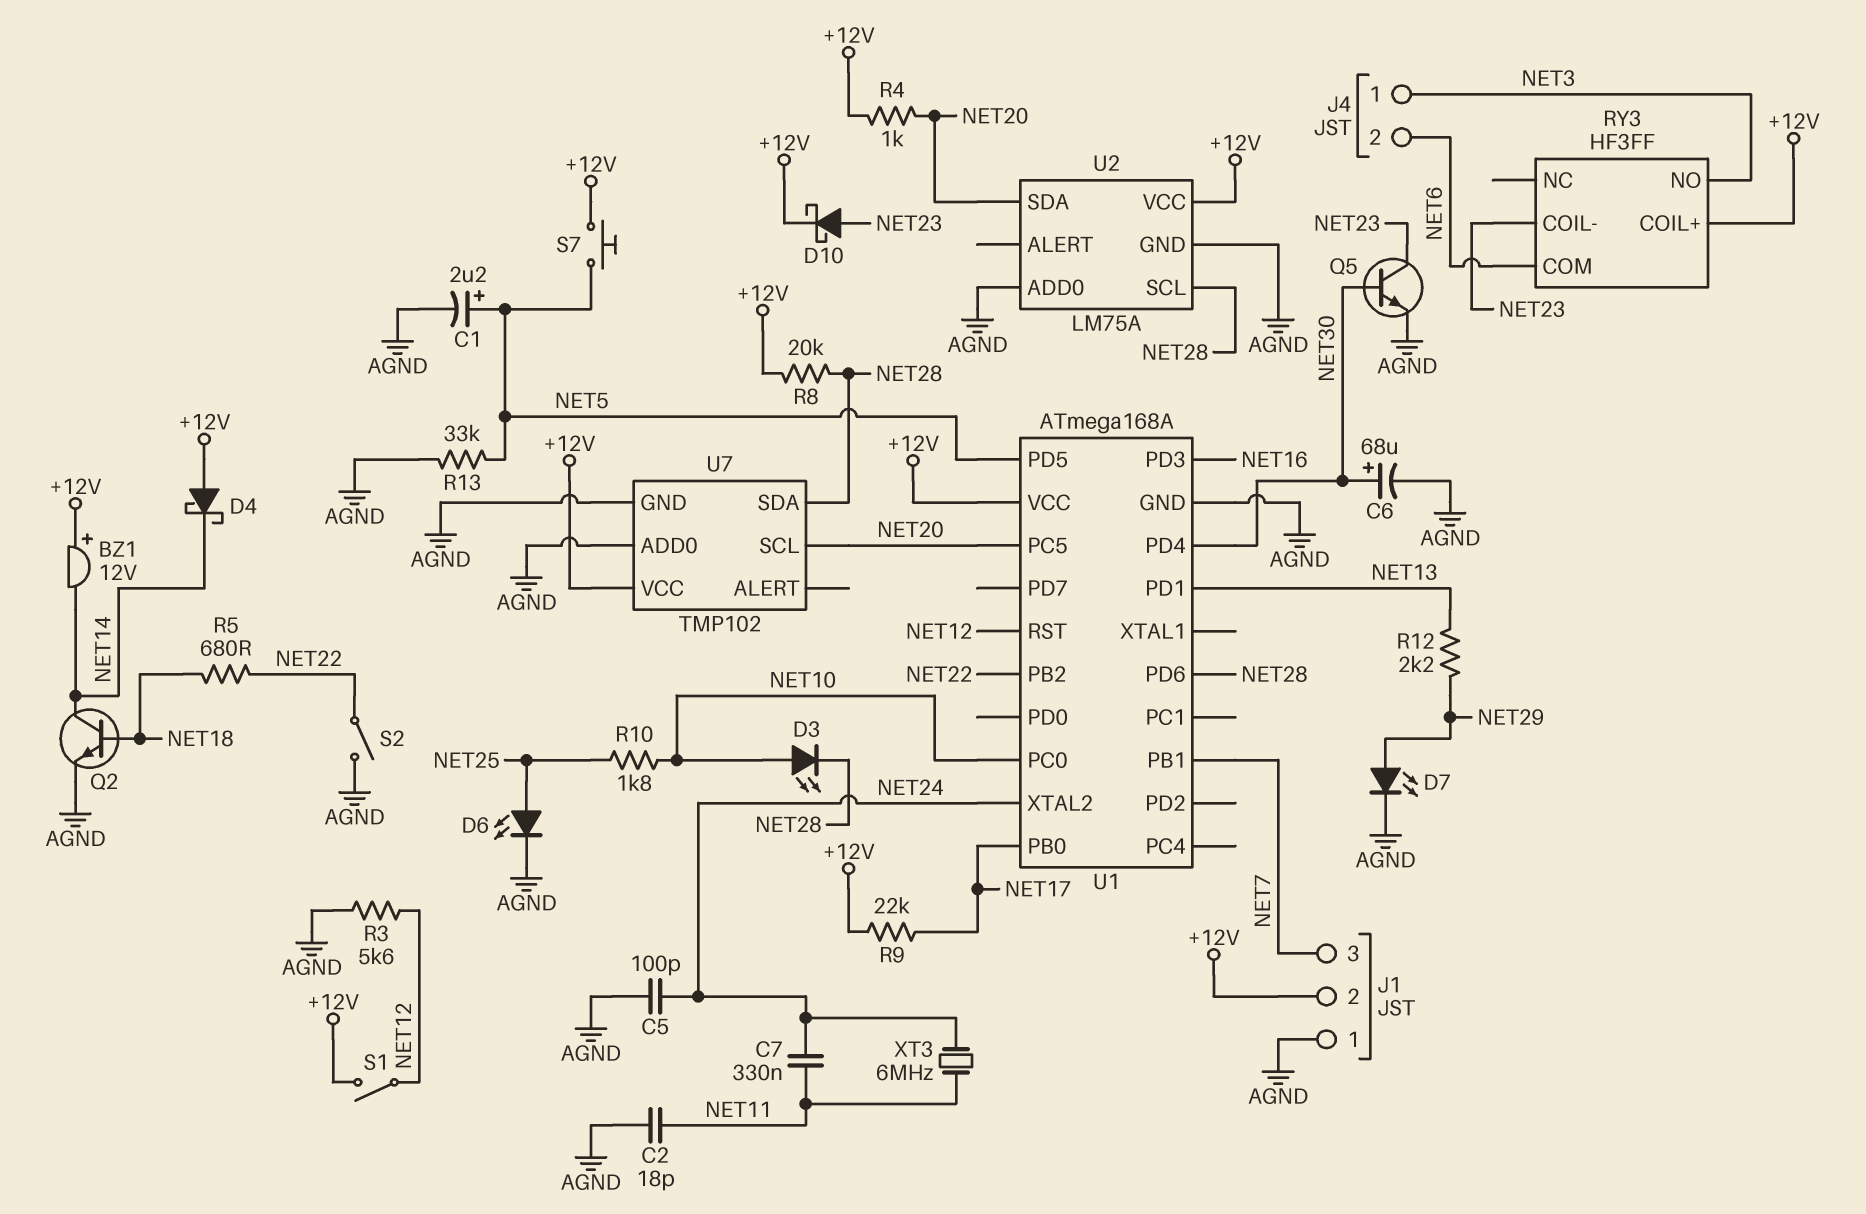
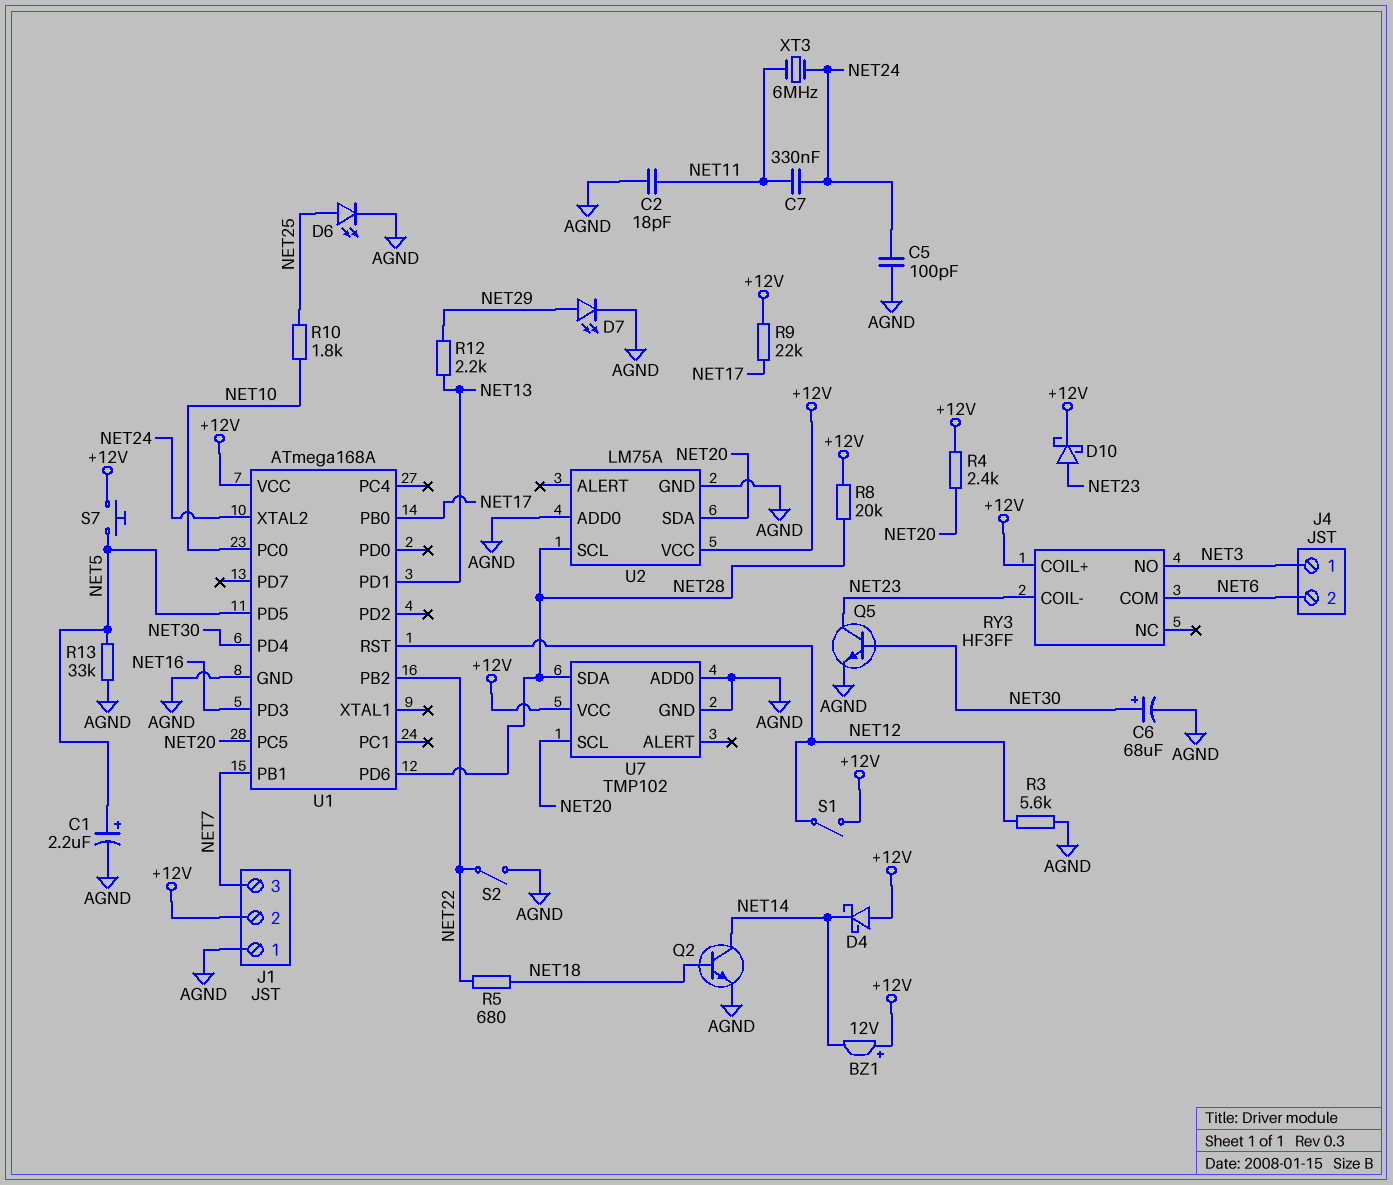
D3: LED (A NET10, K NET28) -> none
R4: 1k (+12V, NET20) -> 2.4k (+12V, NET20)

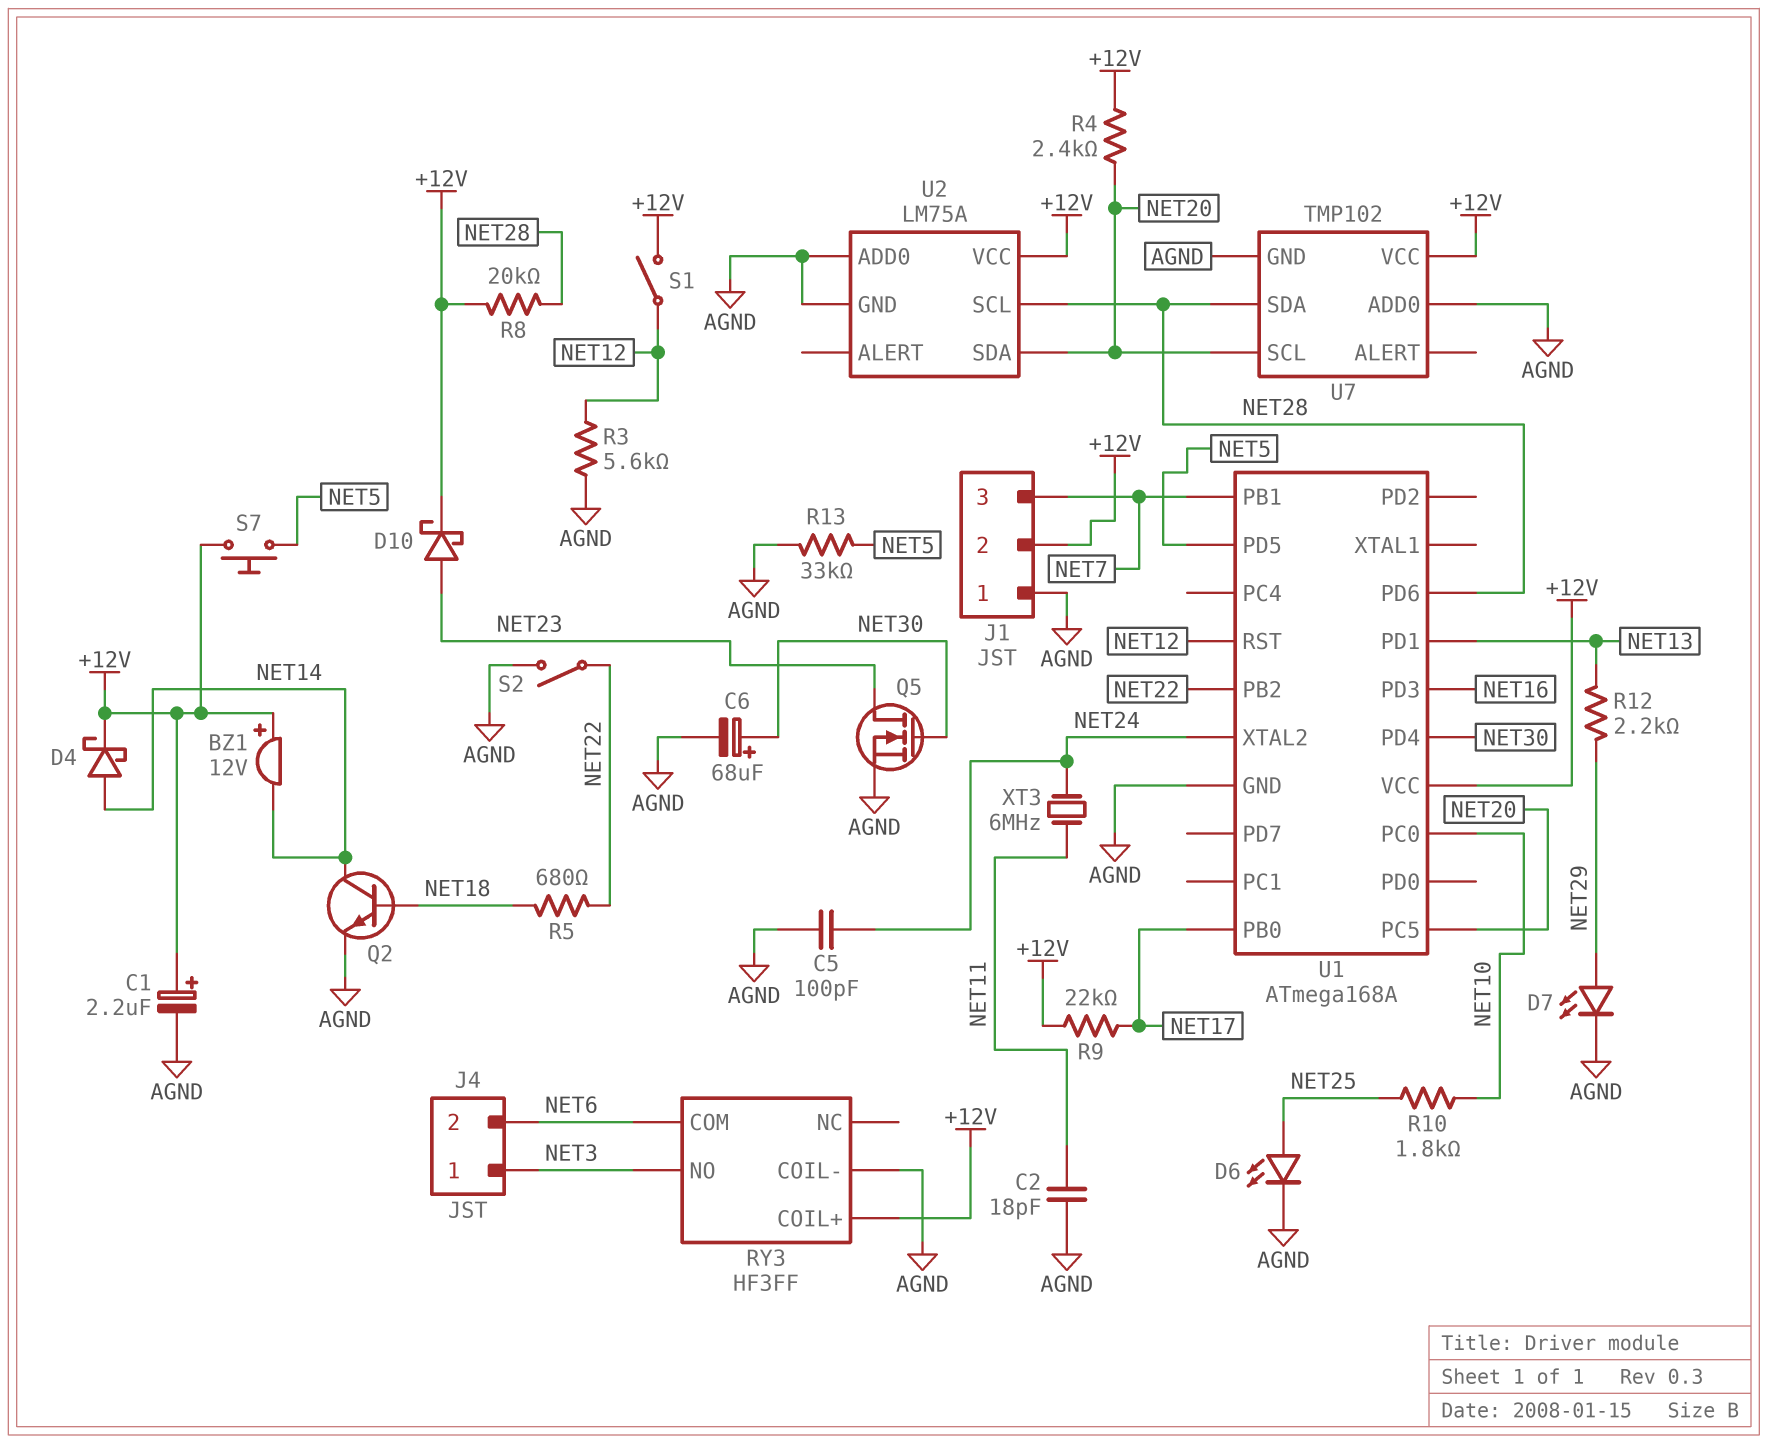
C1: 2.2uF (plus NET5, minus AGND) -> 2.2uF (plus +12V, minus AGND)
C7: 330nF (NET11, NET24) -> none
D4: schottky (A +12V, K NET14) -> schottky (A NET14, K +12V)
Q5: NPN (B NET30, C NET23, E AGND) -> NMOS (G NET30, D NET23, S AGND)
RY3 pin COIL-: NET23 -> AGND

